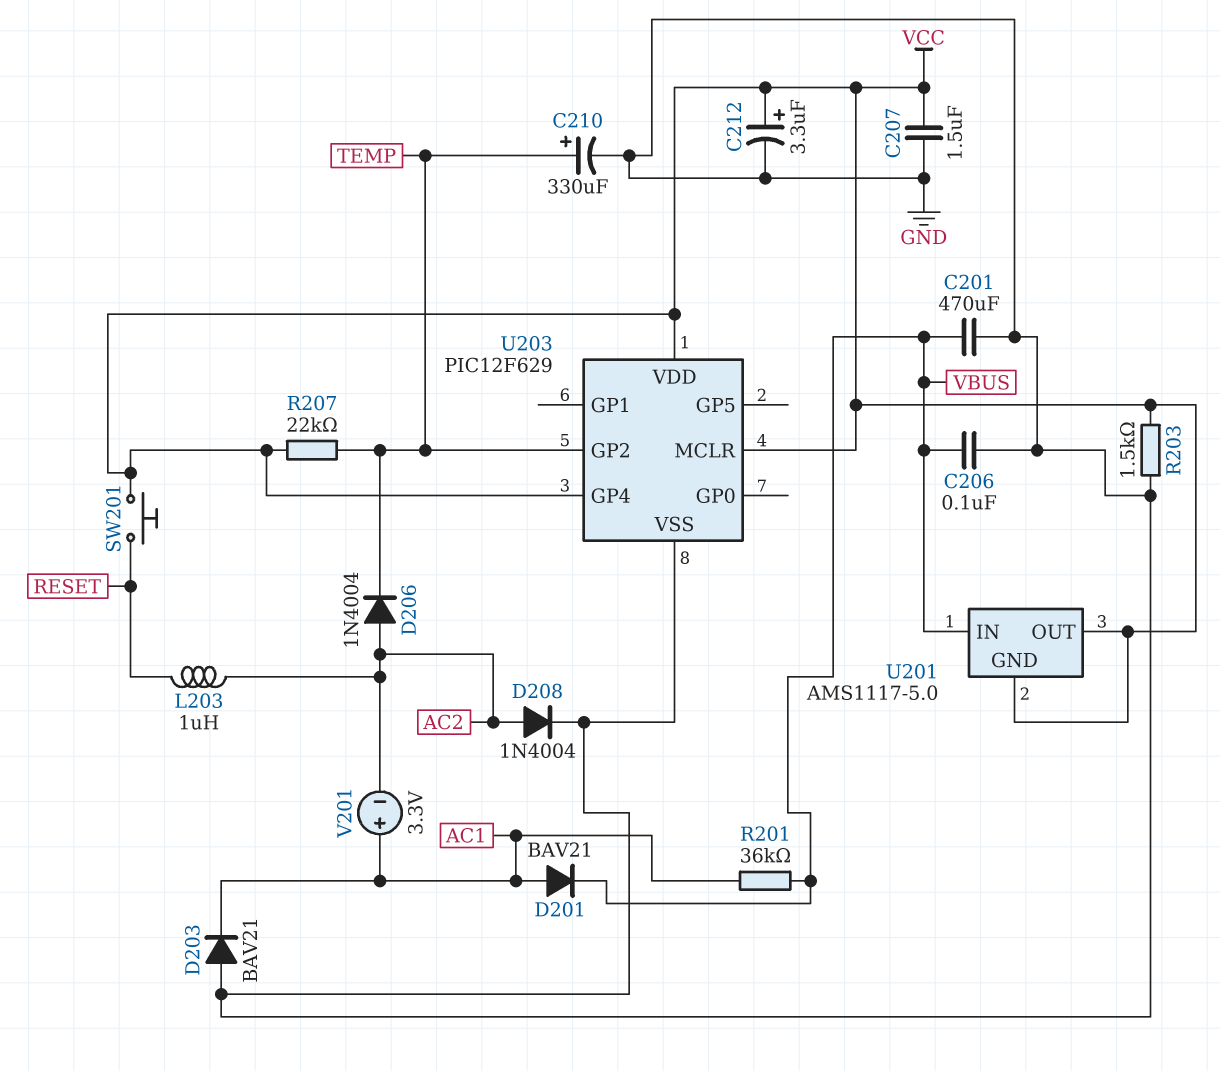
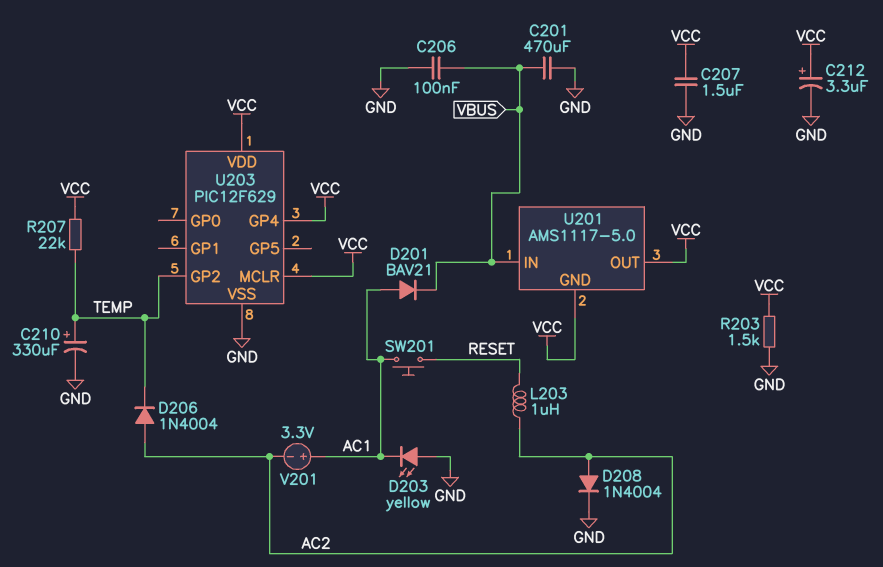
D203: diode BAV21 (A GND, K AC1) -> LED yellow (A GND, K AC1)
R201: 36k (AC1, VBUS) -> none
SW201: button (RESET, VCC) -> button (AC1, RESET)

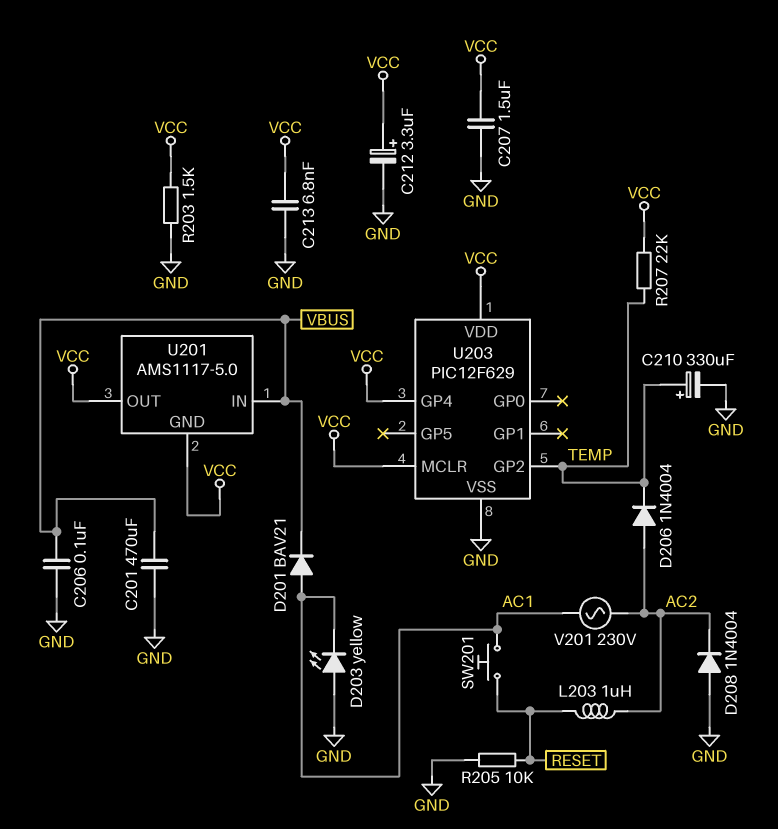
C213: none -> 6.8nF (GND, VCC)
D208: diode 1N4004 (A AC2, K GND) -> diode 1N4004 (A GND, K AC2)
R205: none -> 10k (GND, RESET)
V201: 3.3V (plus AC1, minus AC2) -> AC 230V (AC1, AC2)

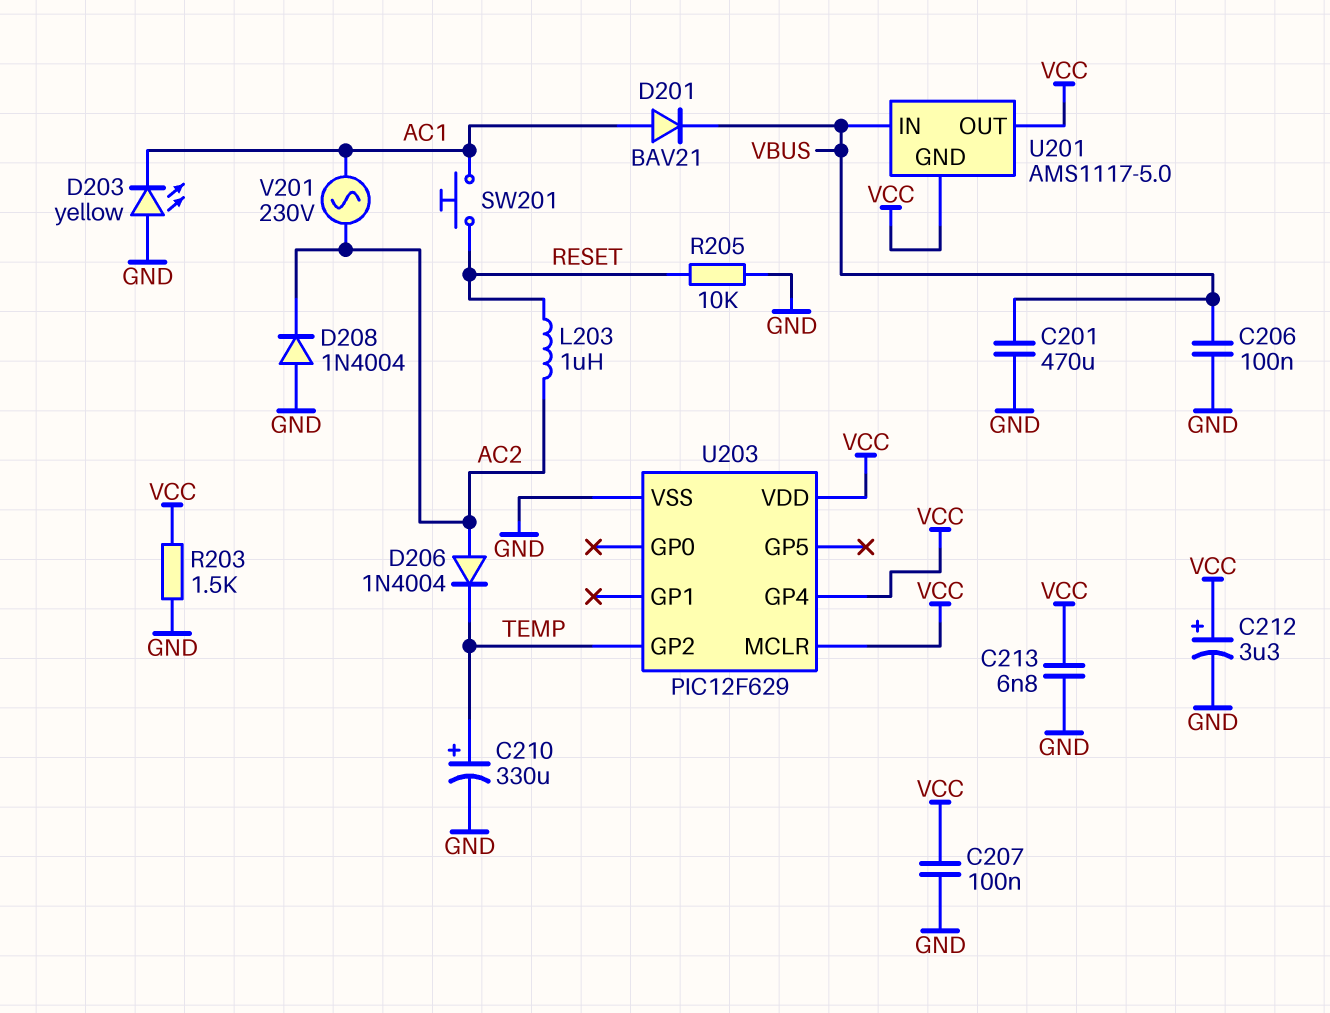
C207: 1.5uF (GND, VCC) -> 100nF (GND, VCC)
R207: 22k (TEMP, VCC) -> none

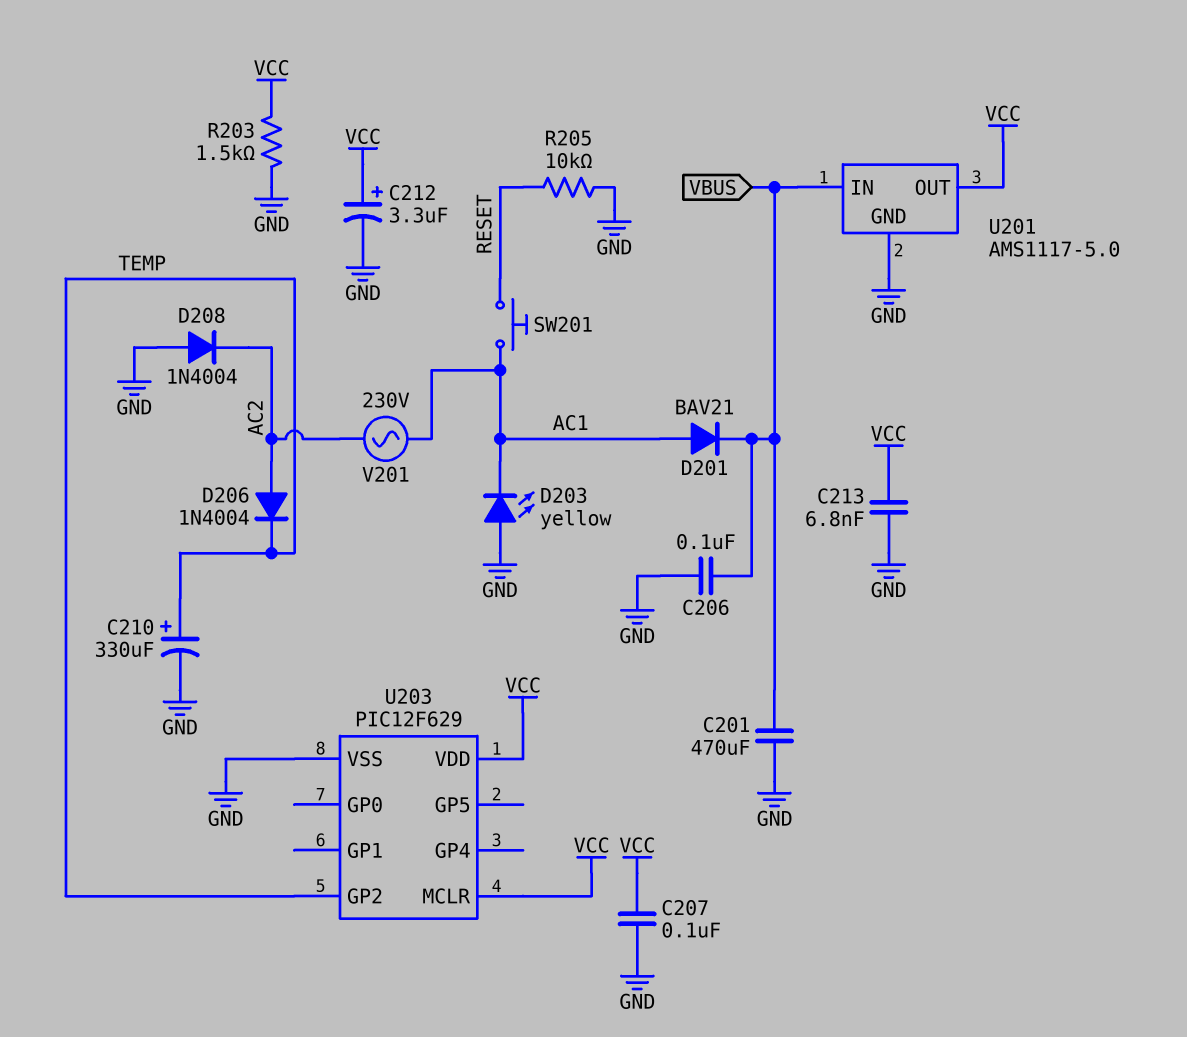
L203: 1uH (AC2, RESET) -> none
U201 pin GND: VCC -> GND
U203 pin GP4: VCC -> none

